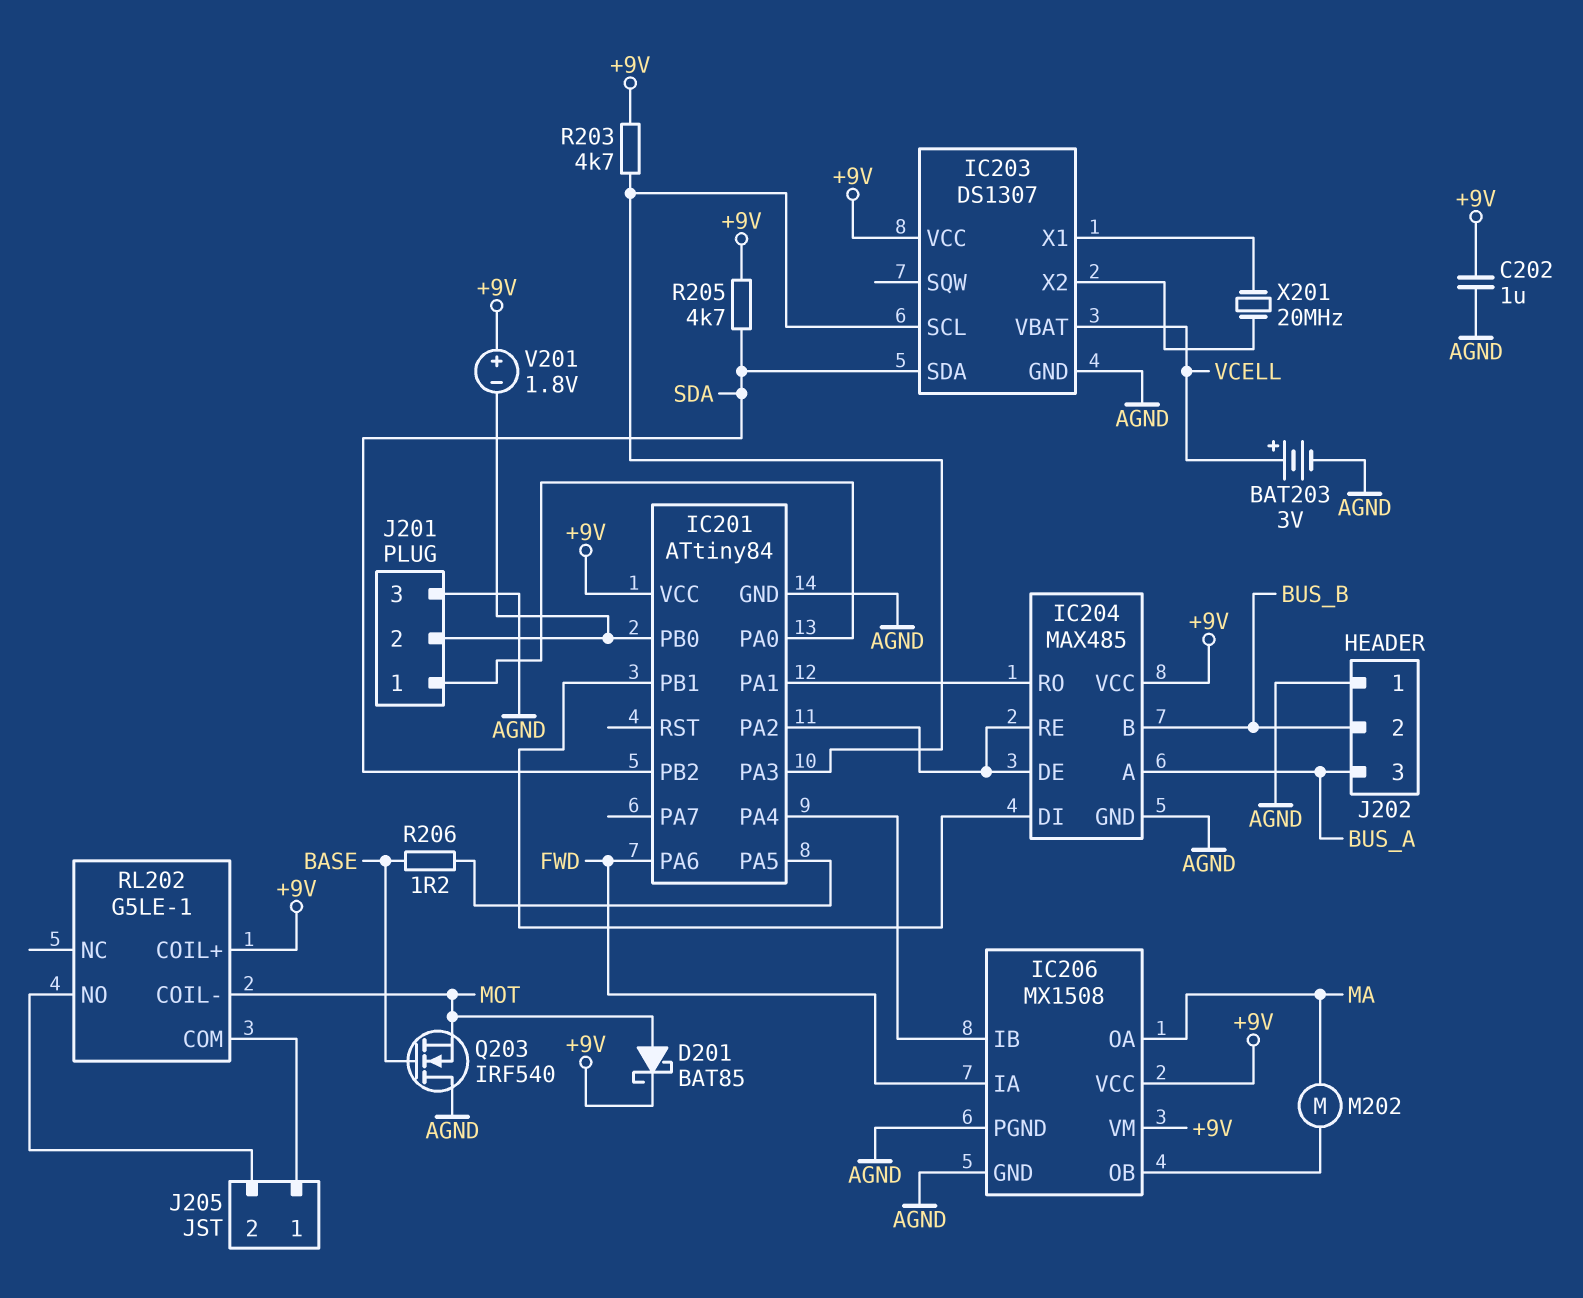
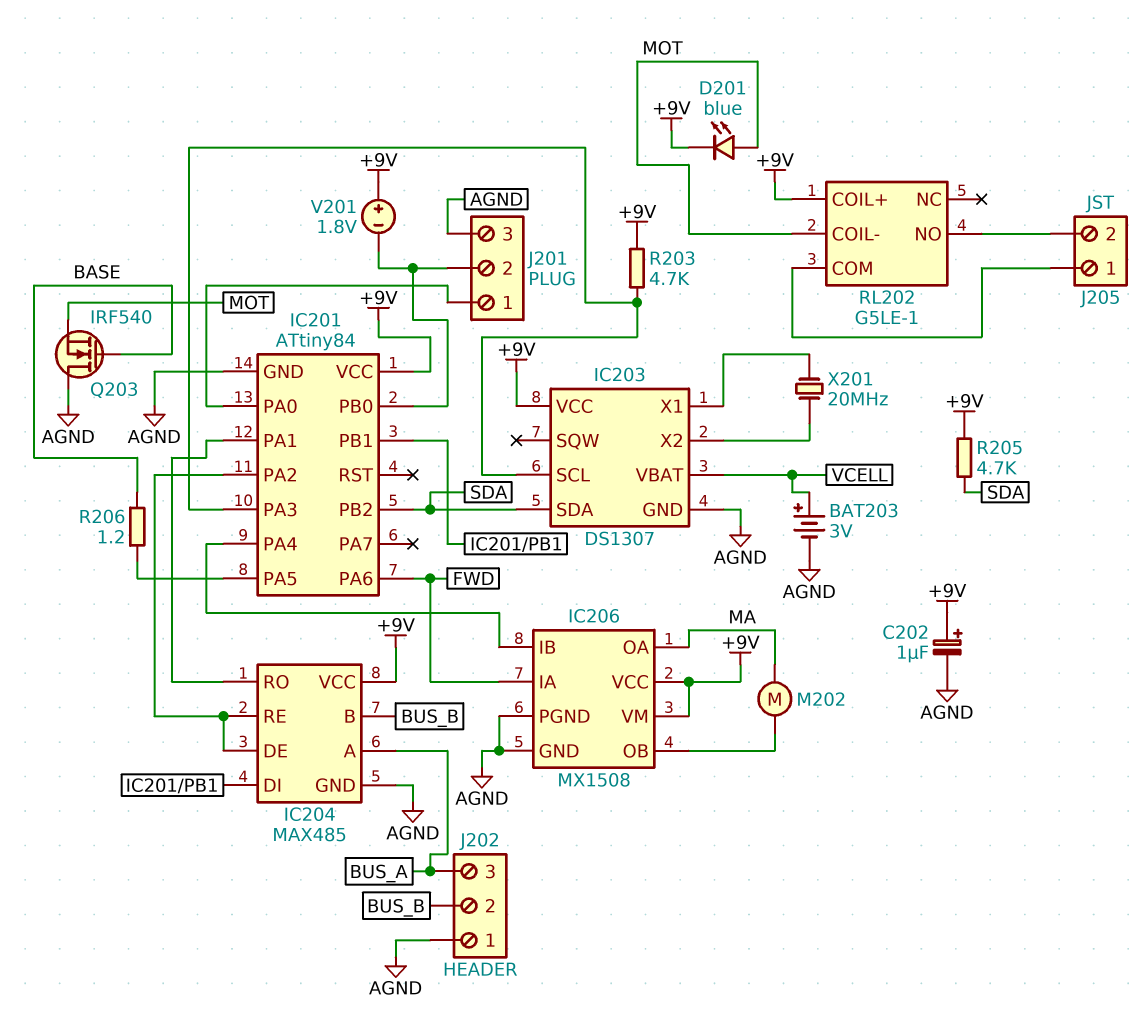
C202: 1uF (+9V, AGND) -> 1uF (plus +9V, minus AGND)
D201: schottky BAT85 (A MOT, K +9V) -> LED blue (A MOT, K +9V)

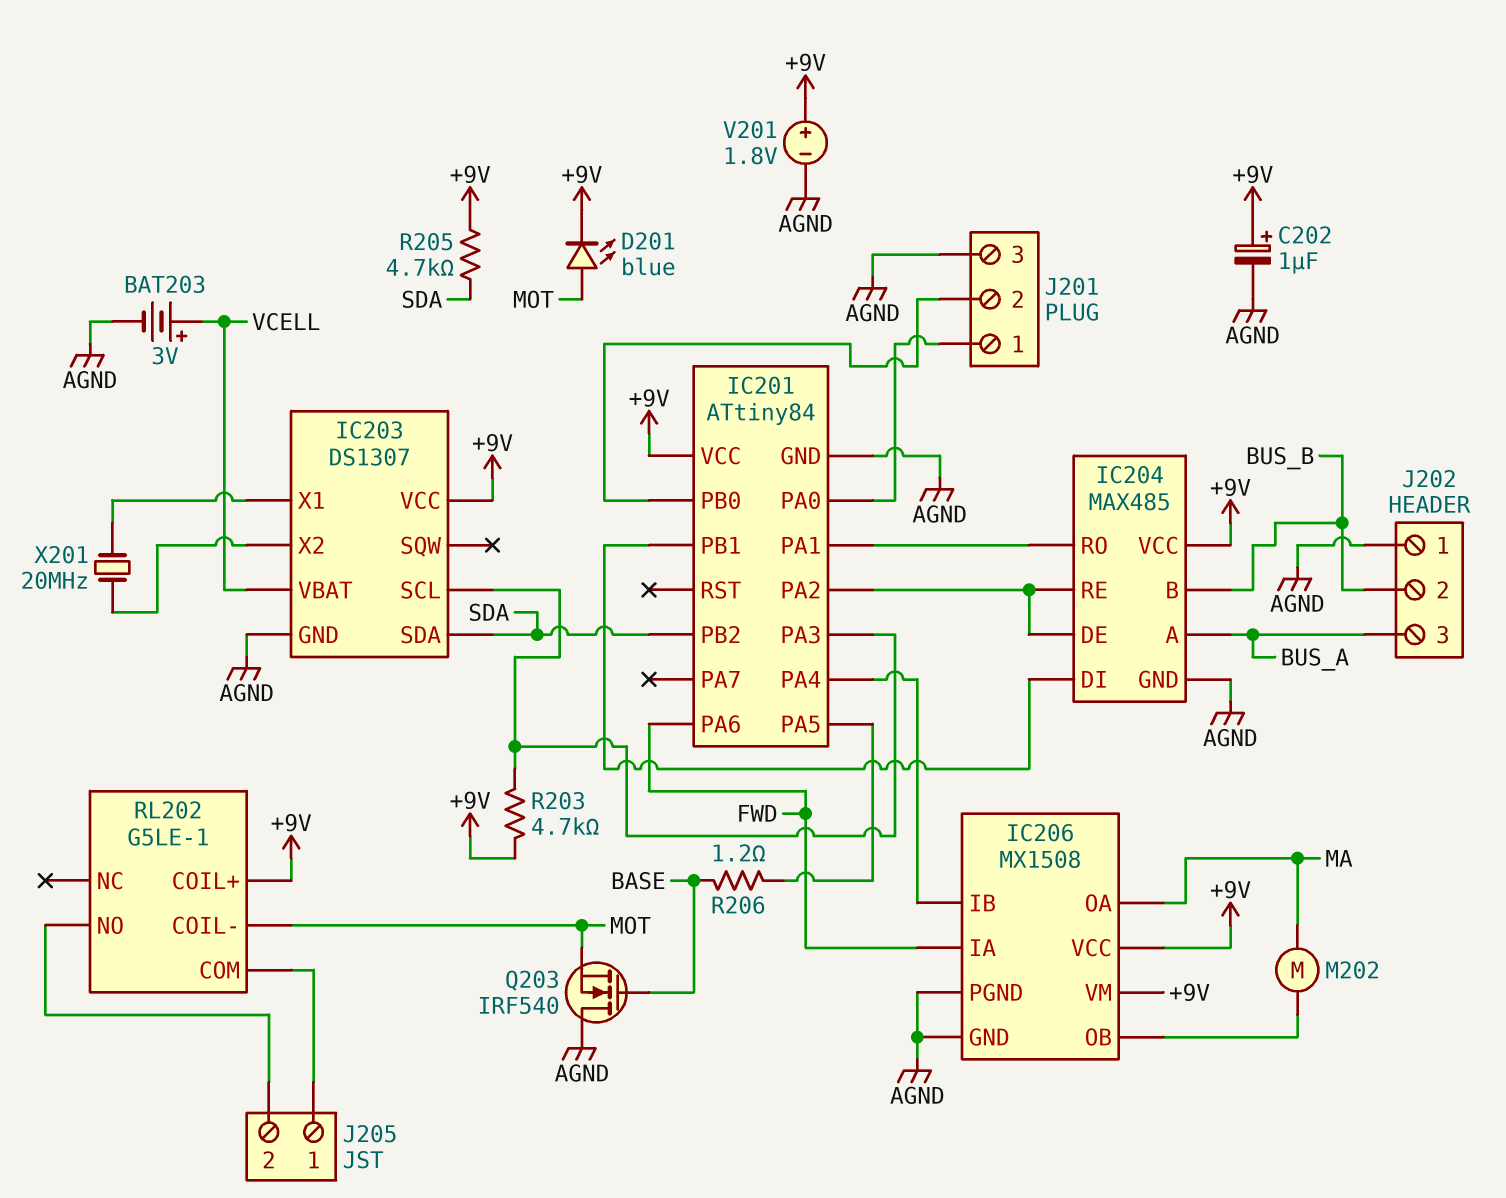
V201: 1.8V (plus +9V, minus IC201/PB0) -> 1.8V (plus +9V, minus AGND)

